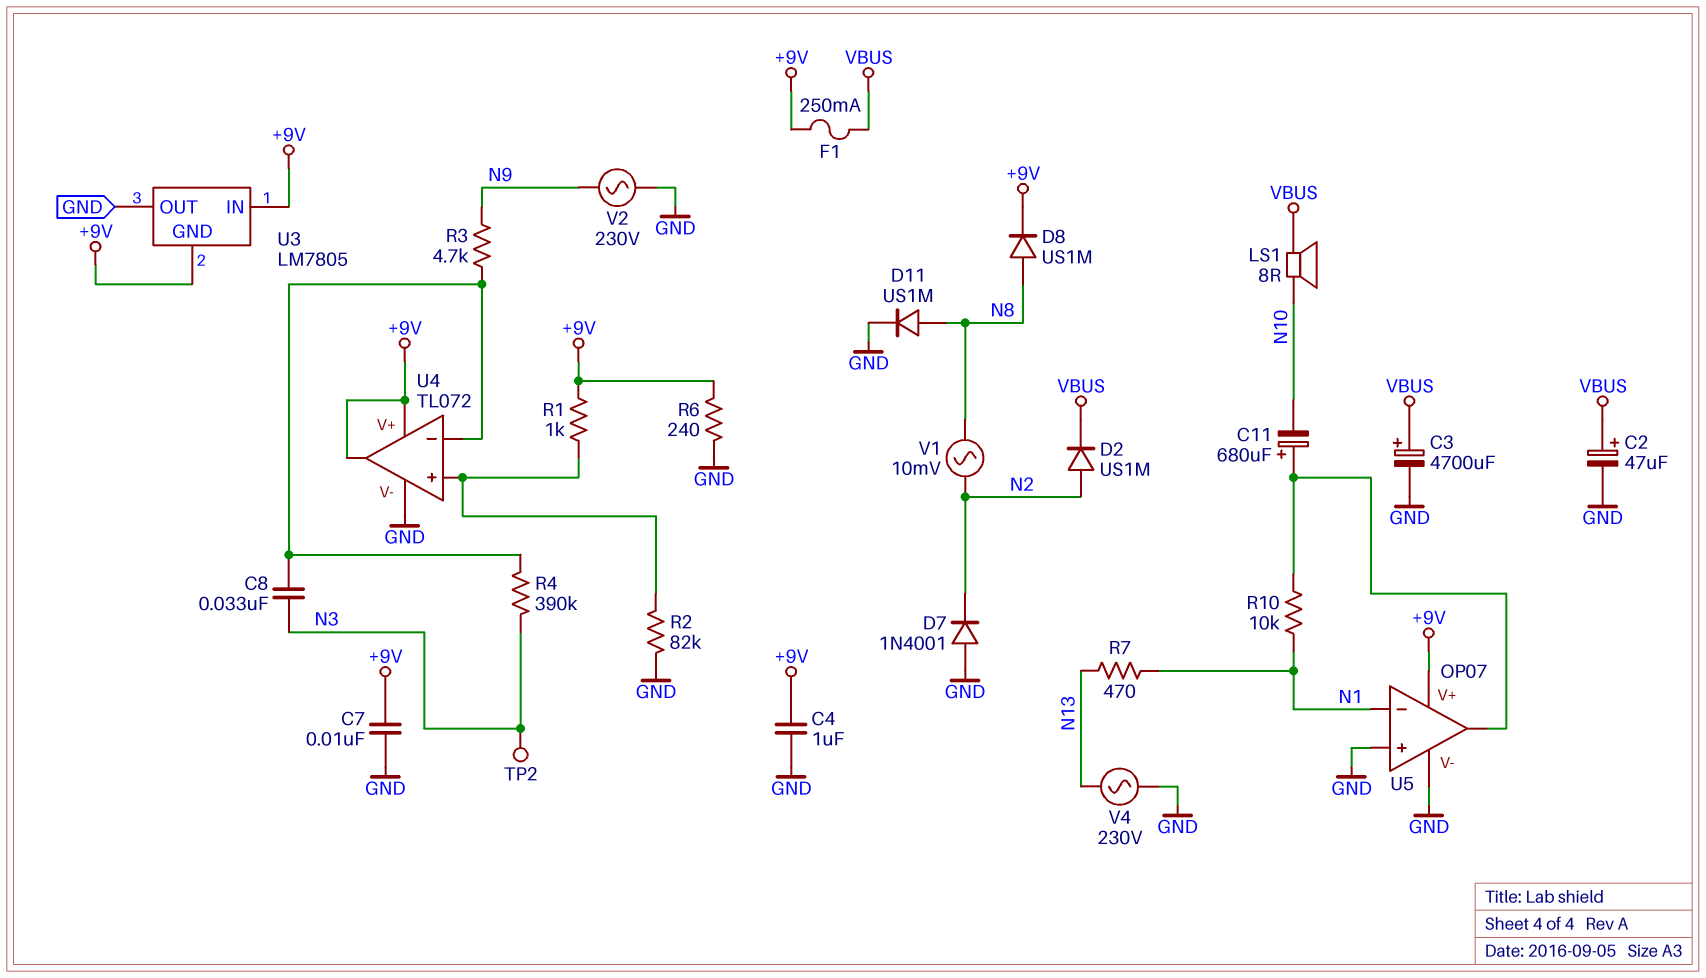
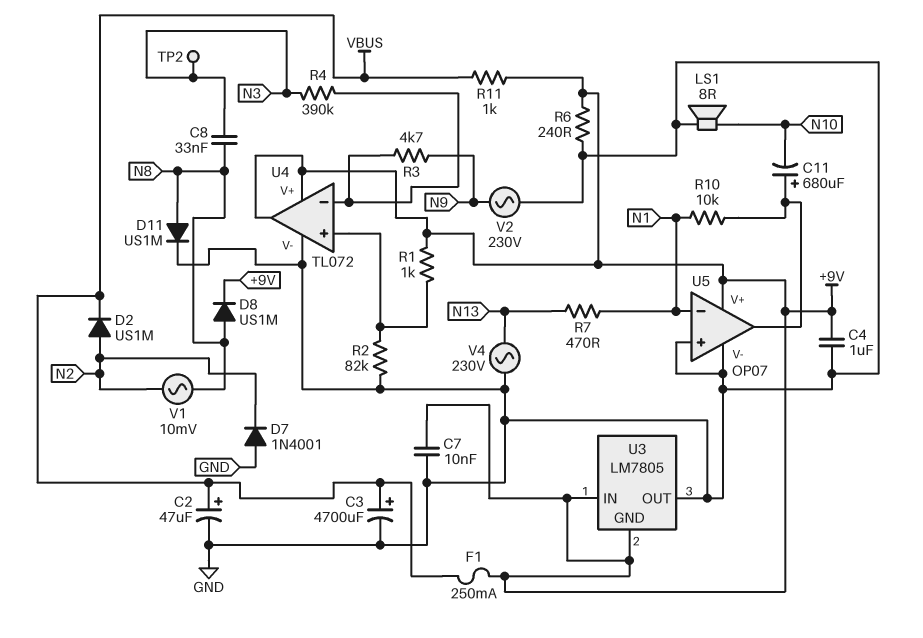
C8: 33nF (N3, U4/in-) -> 33nF (N3, N8)
LS1: speaker 8R (N10, VBUS) -> speaker 8R (GND, N10)
R11: none -> 1k (+9V, VBUS)

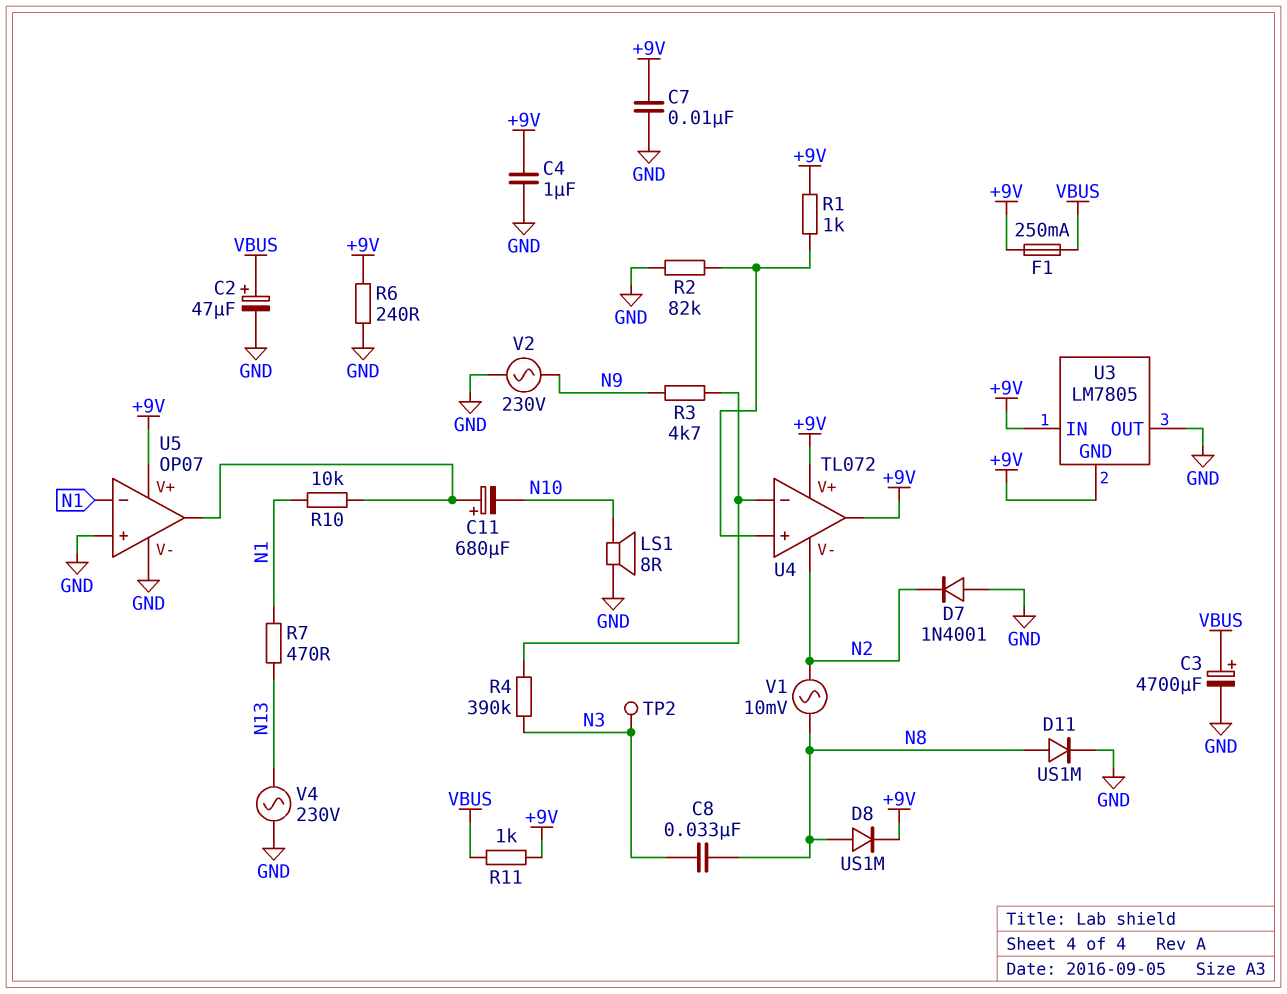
D2: diode US1M (A N2, K VBUS) -> none
U4 pin V-: GND -> N2

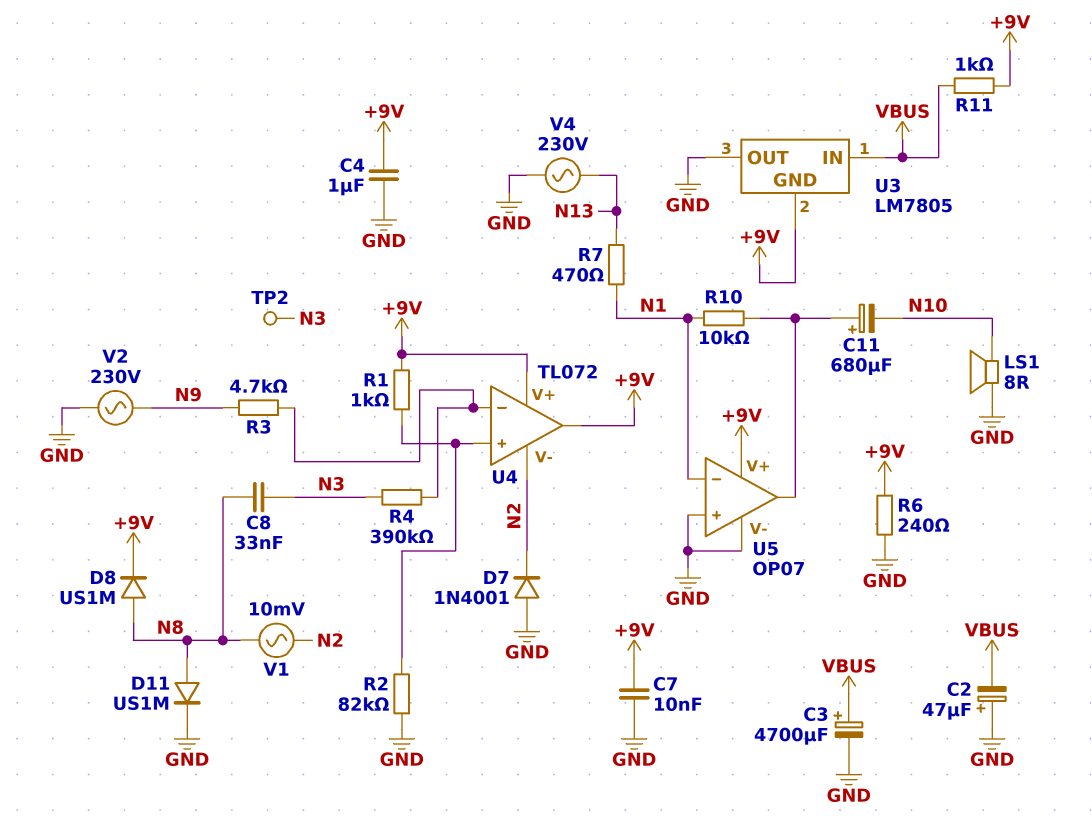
C2: 47uF (plus VBUS, minus GND) -> 47uF (plus GND, minus VBUS)
F1: 250mA (+9V, VBUS) -> none
U3 pin IN: +9V -> VBUS

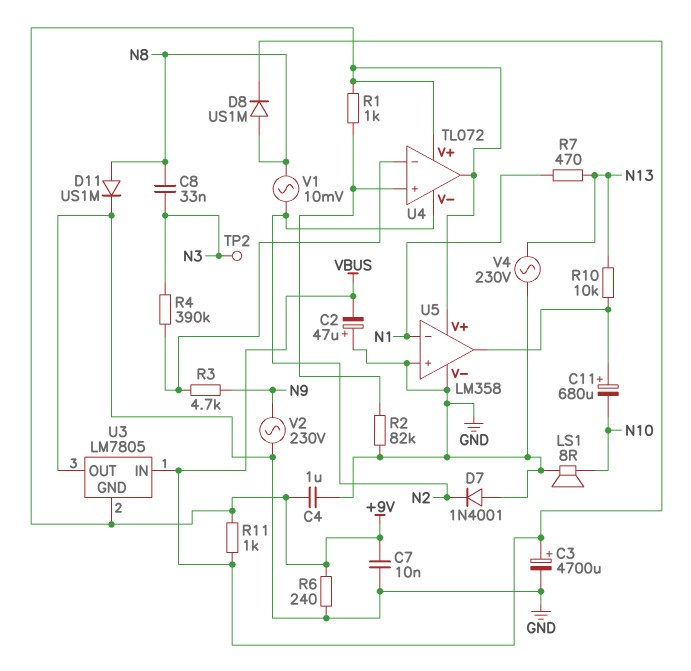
D8: diode US1M (A N8, K +9V) -> diode US1M (A N8, K VBUS)
R10: 10k (N1, U5/out) -> 10k (N13, U5/out)
U5: OP07 -> LM358

